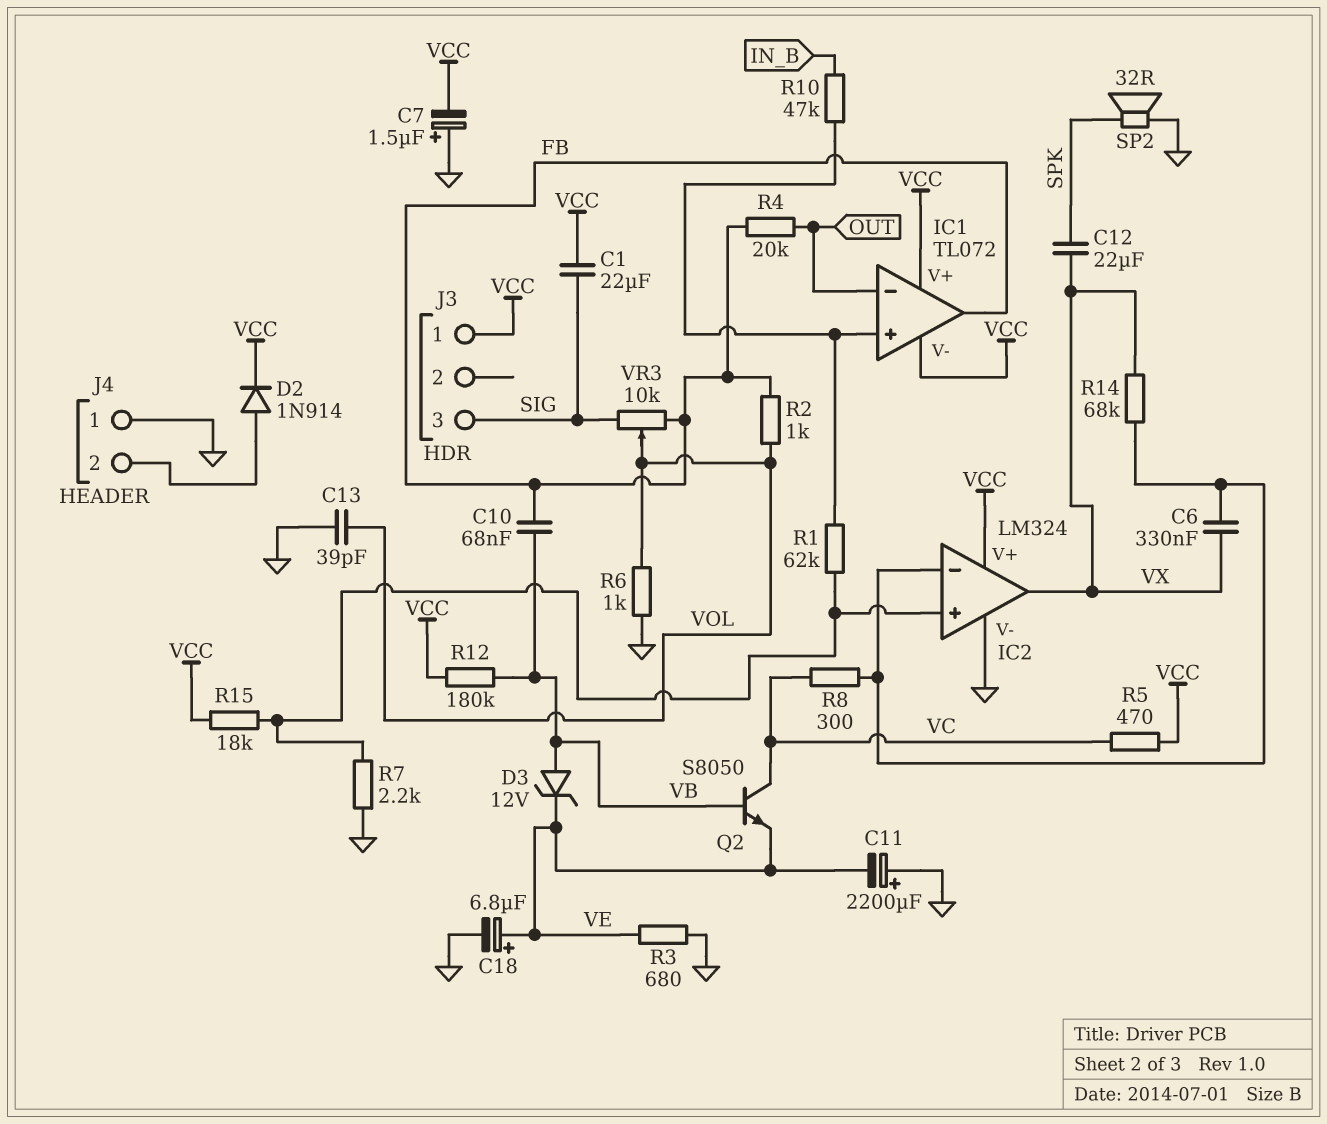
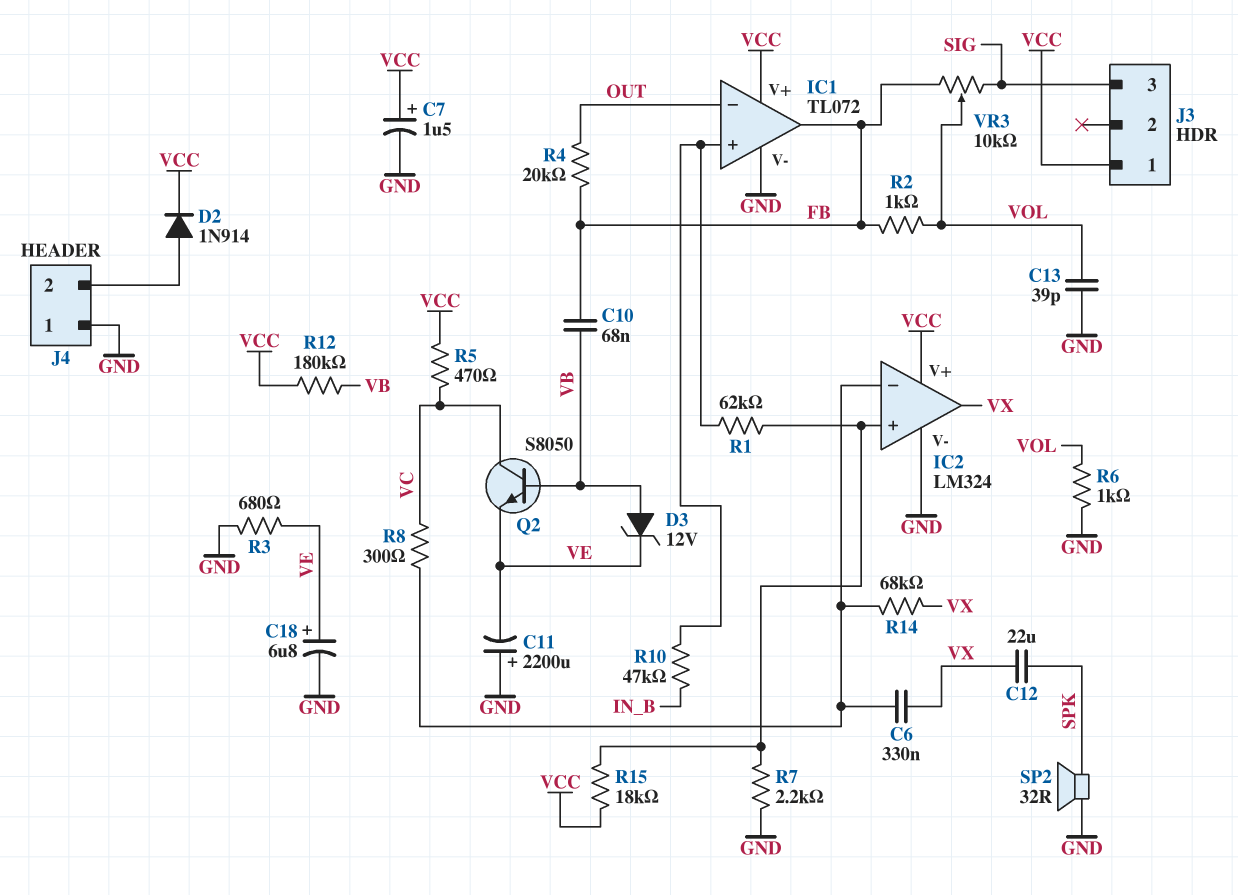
C1: 22uF (SIG, VCC) -> none
C7: 1.5uF (plus GND, minus VCC) -> 1.5uF (plus VCC, minus GND)
IC1 pin V-: VCC -> GND

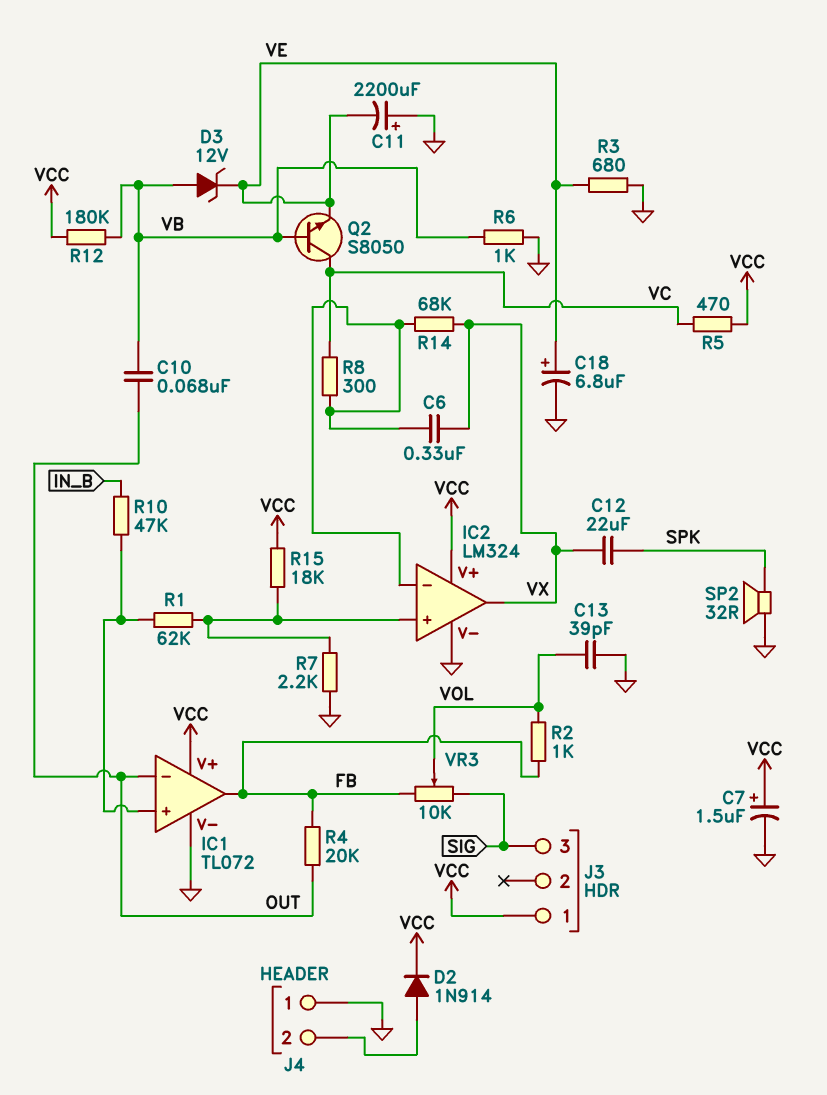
C10: 68nF (FB, VB) -> 68nF (OUT, VB)
R6: 1k (GND, VOL) -> 1k (GND, VB)

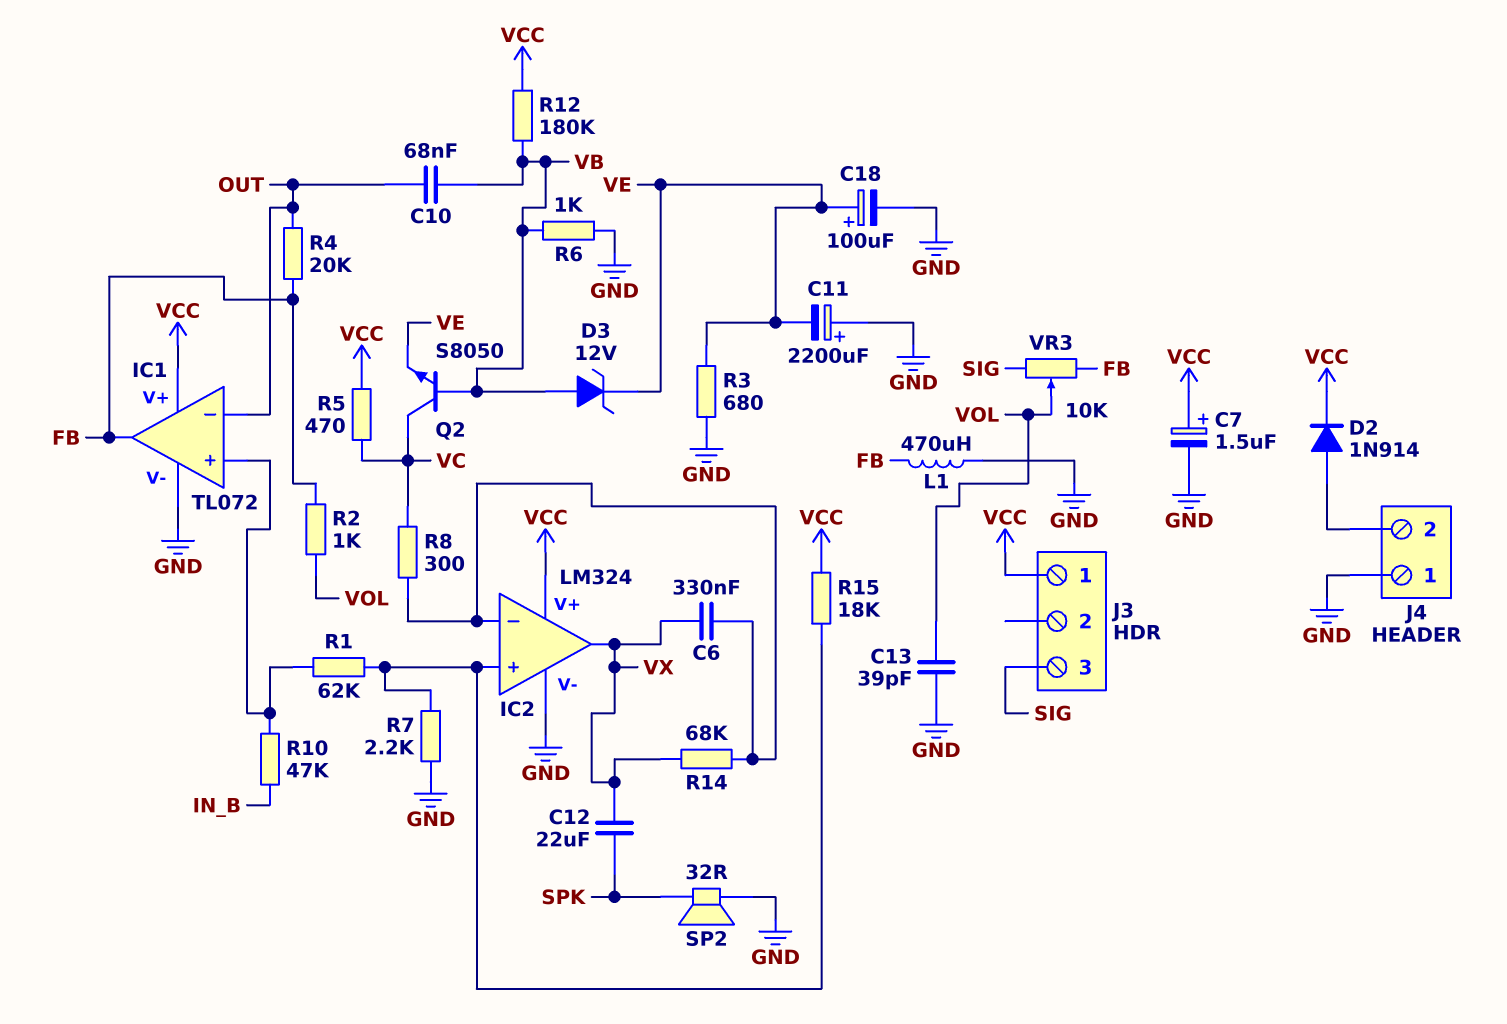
C18: 6.8uF (plus VE, minus GND) -> 100uF (plus VE, minus GND)
L1: none -> 470uH (FB, GND)

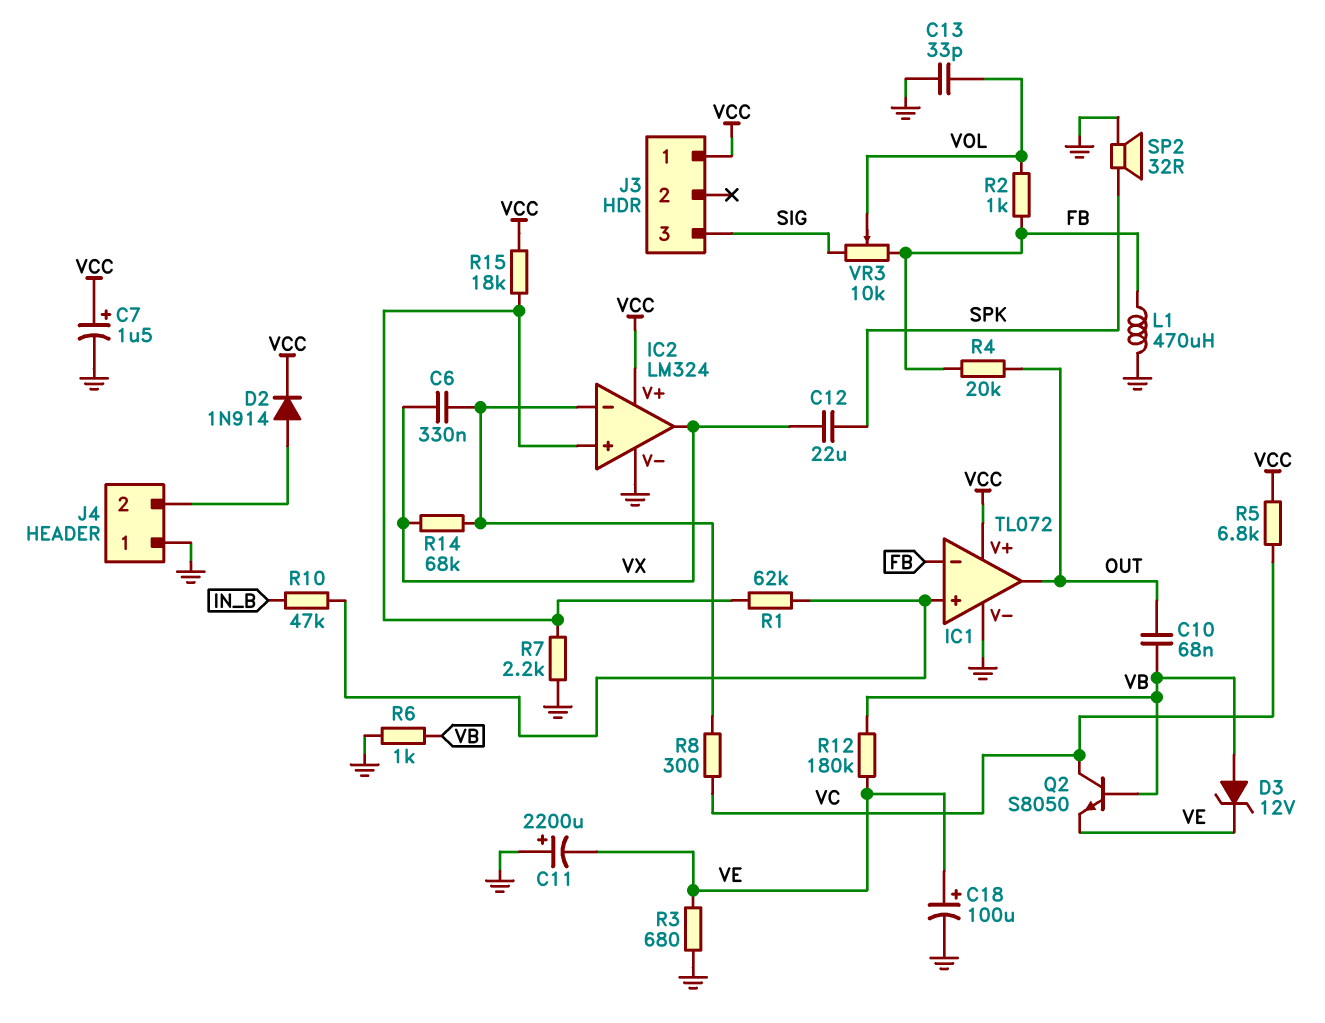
C13: 39pF (GND, VOL) -> 33pF (GND, VOL)
IC1 pin in-: OUT -> FB
IC1 pin out: FB -> OUT
R5: 470 (VC, VCC) -> 6.8k (VC, VCC)
R12: 180k (VB, VCC) -> 180k (VB, VE)

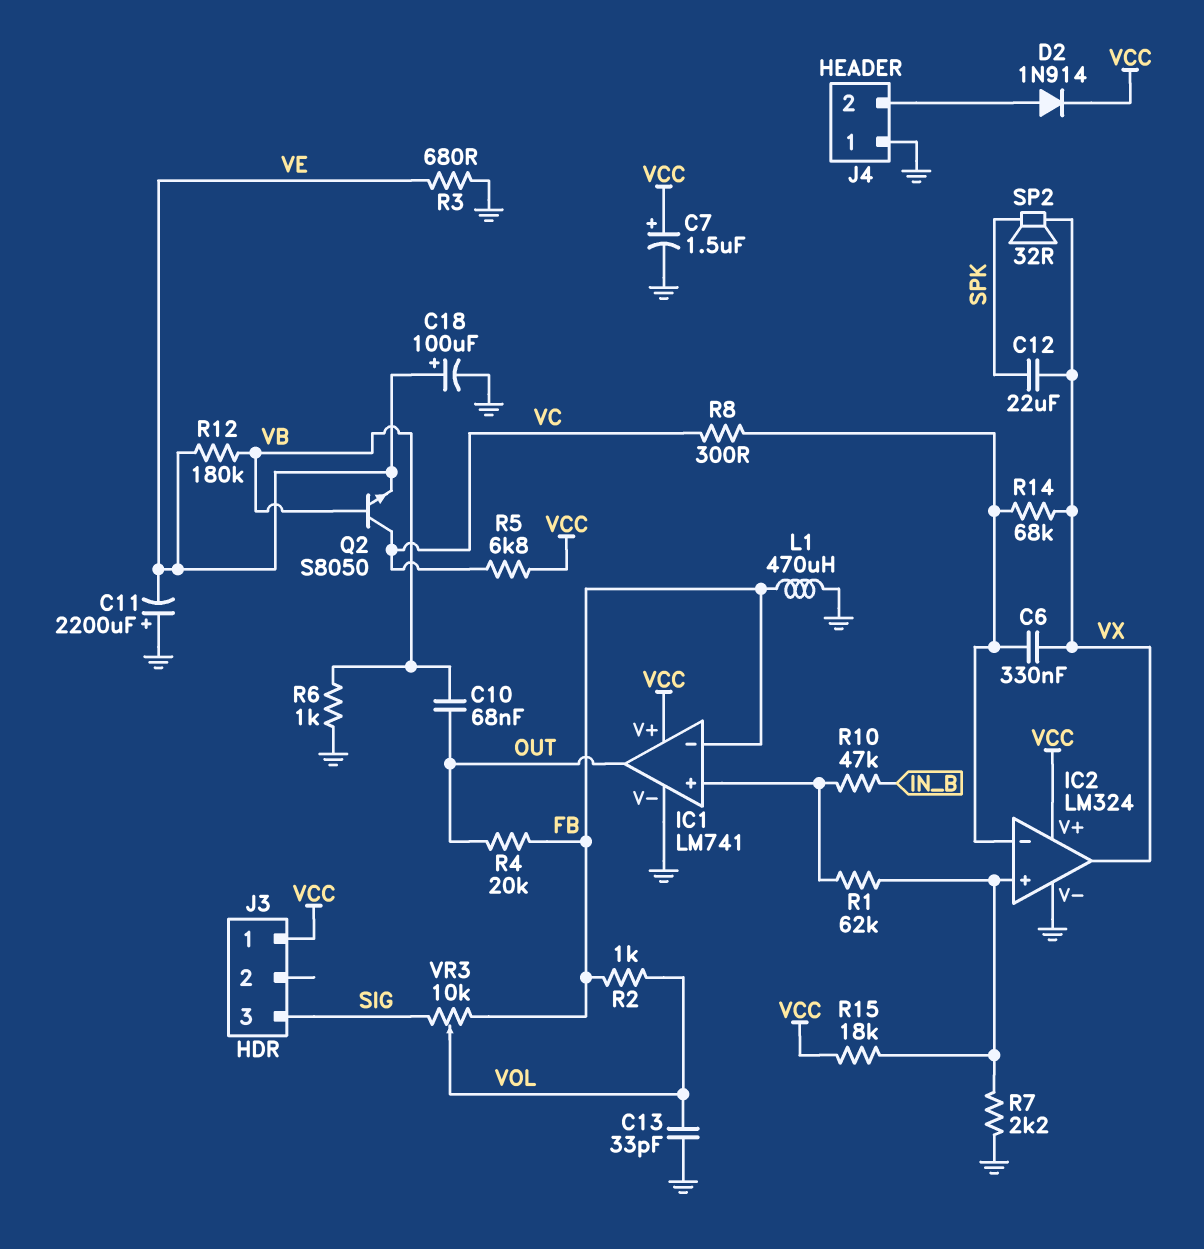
D3: zener 12V (A VB, K VE) -> none
IC1: TL072 -> LM741
SP2: speaker 32R (GND, SPK) -> speaker 32R (SPK, VX)

